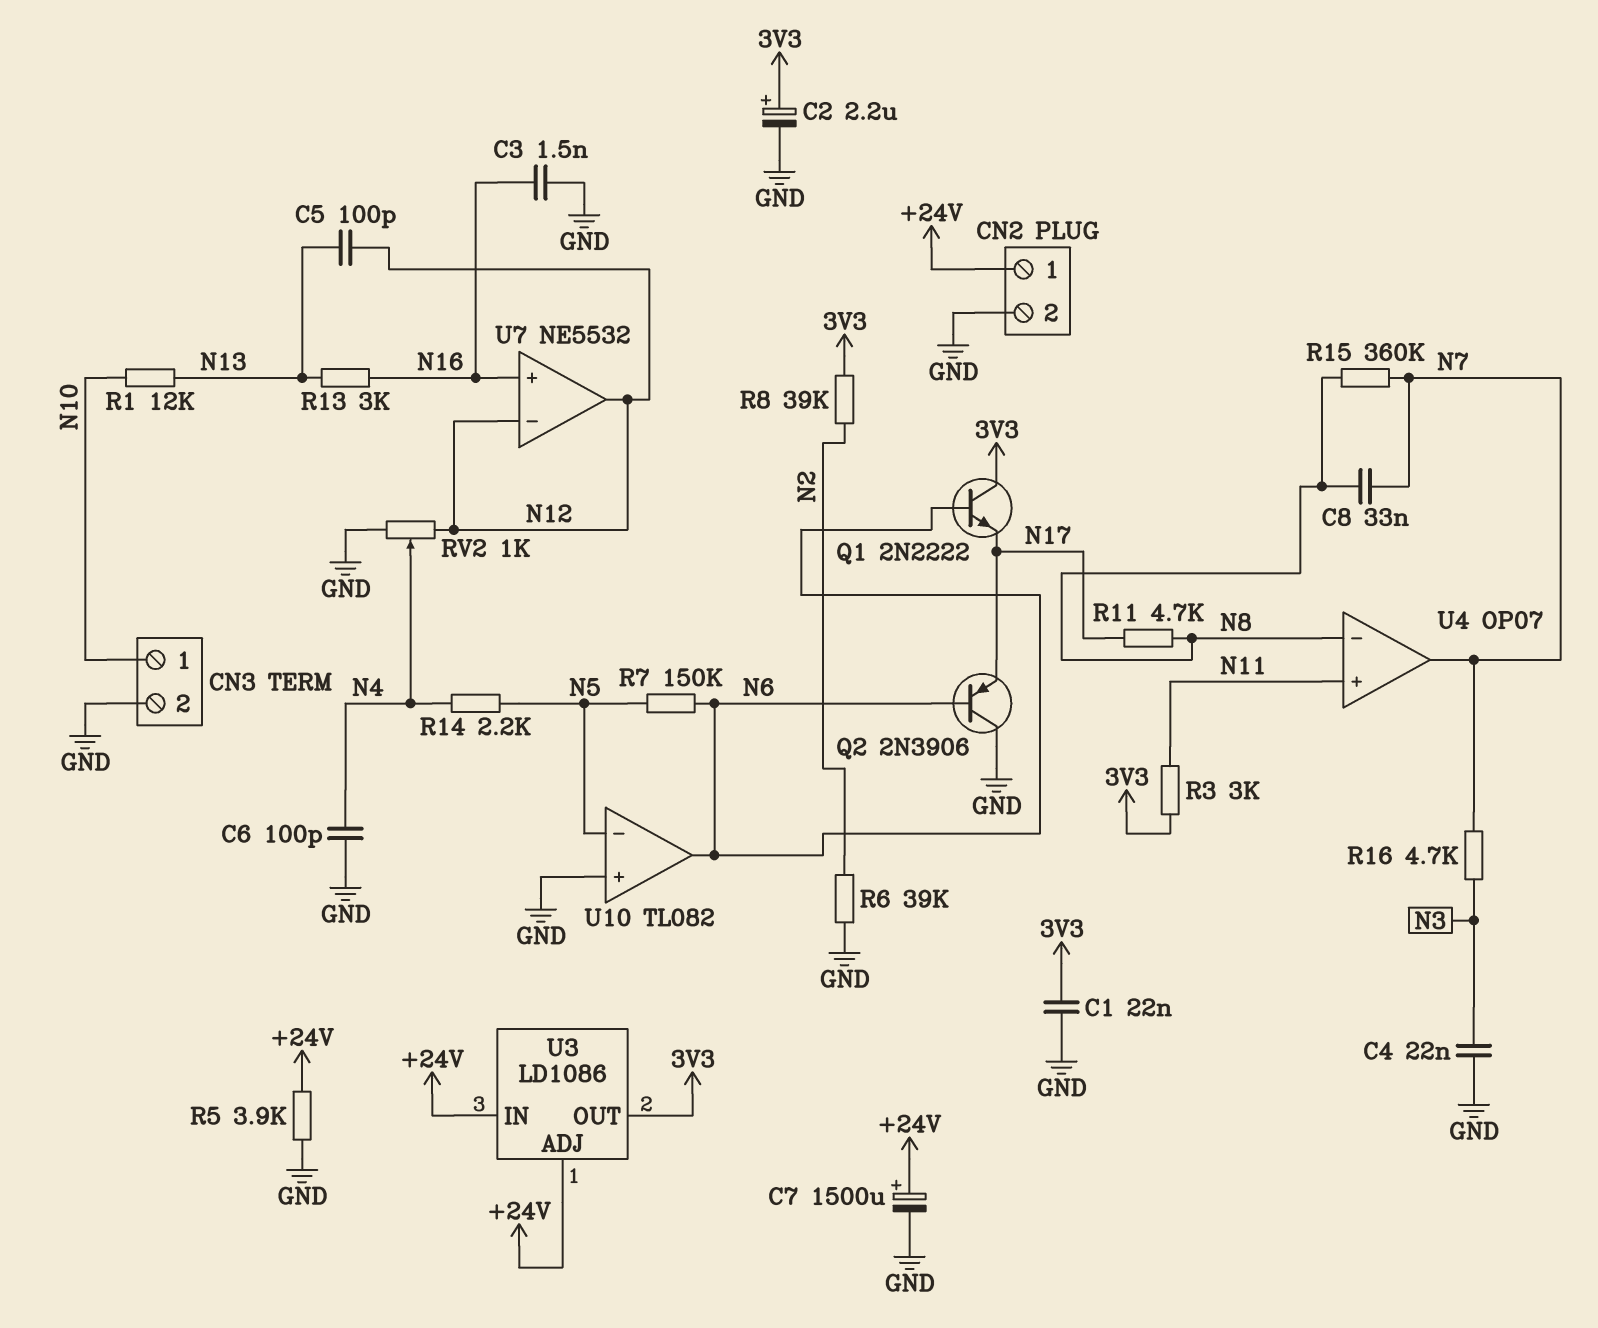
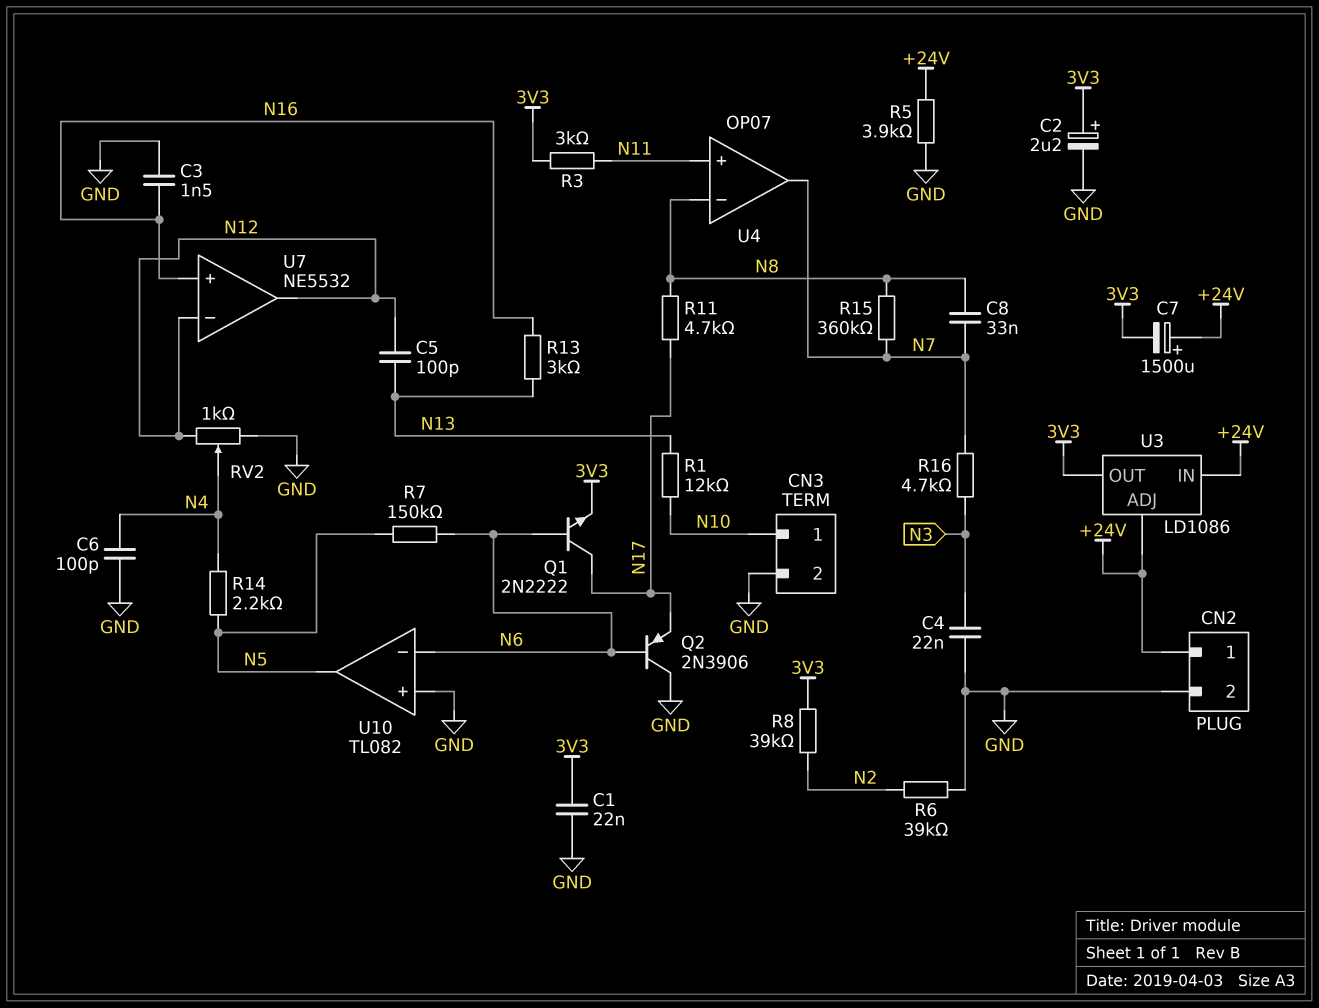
C7: 1500uF (plus +24V, minus GND) -> 1500uF (plus +24V, minus 3V3)
Q1: NPN 2N2222 (B N6, C 3V3, E N17) -> NPN 2N2222 (B N6, C N17, E 3V3)
U10 pin in-: N5 -> N6
U10 pin out: N6 -> N5

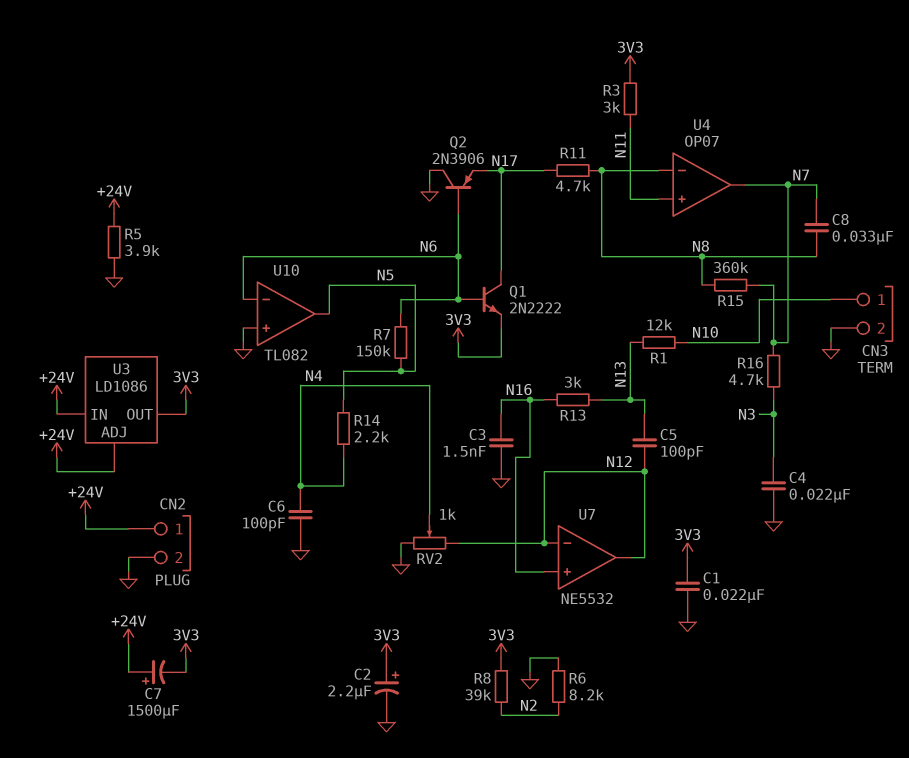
R6: 39k (GND, N2) -> 8.2k (GND, N2)

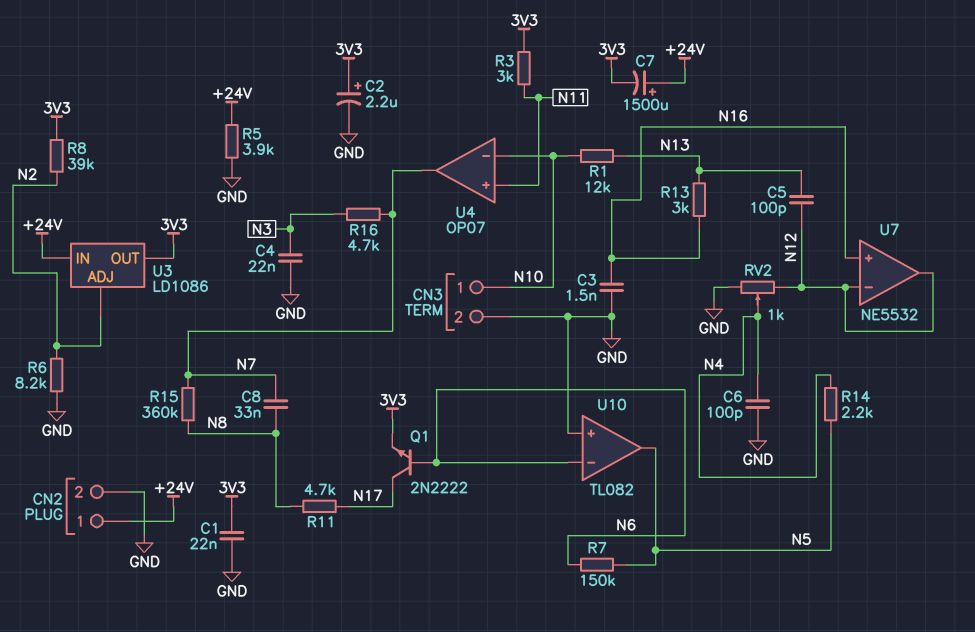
Q2: PNP 2N3906 (B N6, C GND, E N17) -> none
U3 pin ADJ: +24V -> N2
U4 pin in-: N8 -> N10

